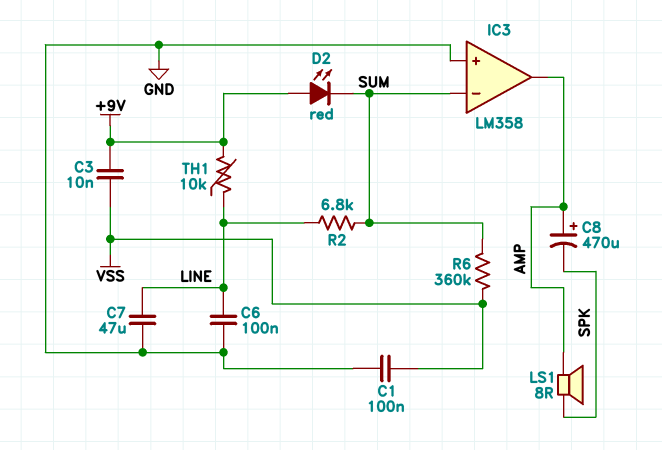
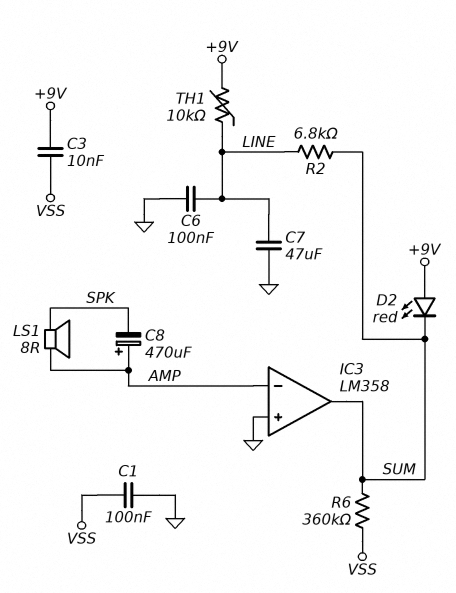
IC3 pin in-: SUM -> AMP
IC3 pin out: AMP -> SUM

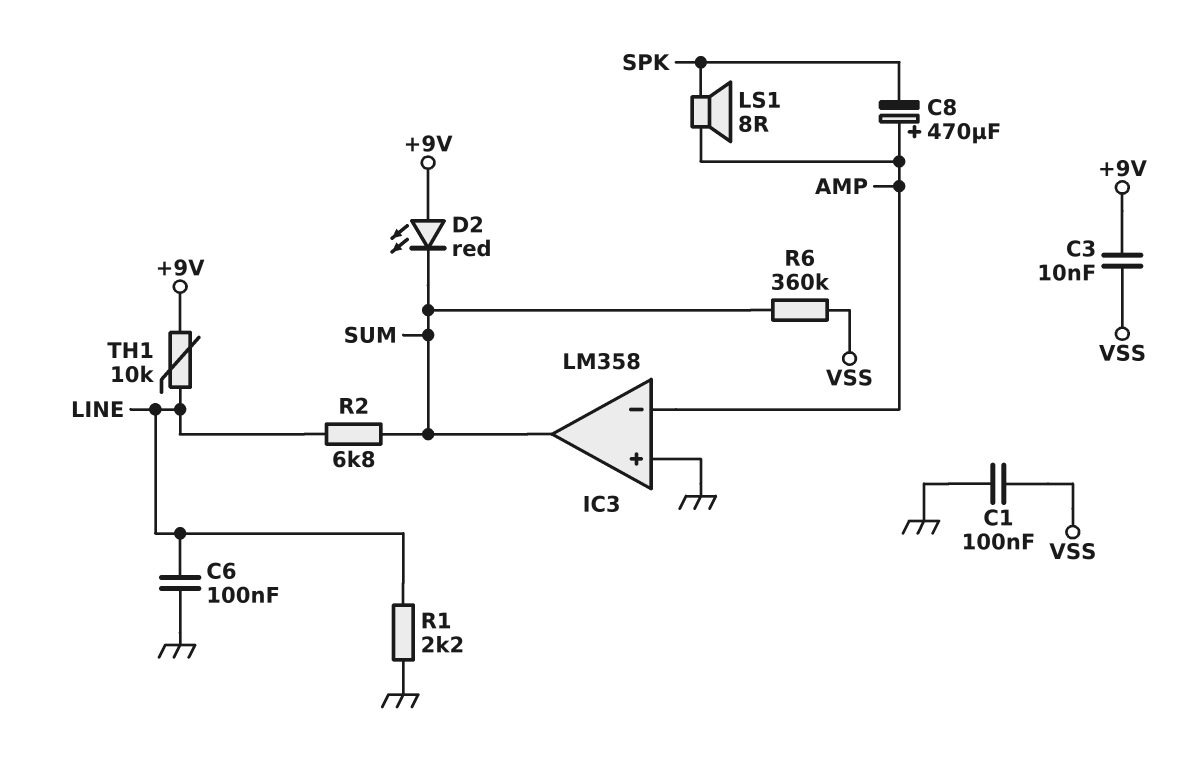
C7: 47uF (GND, LINE) -> none
R1: none -> 2.2k (GND, LINE)

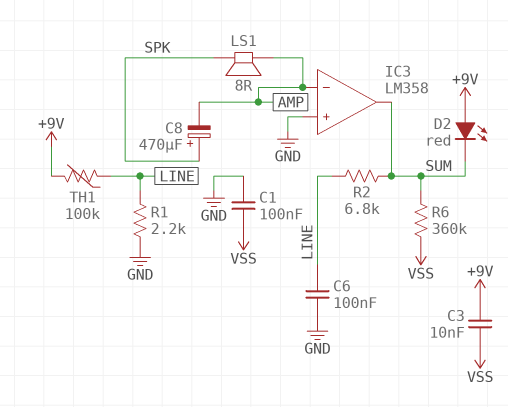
C8: 470uF (plus AMP, minus SPK) -> 470uF (plus SPK, minus AMP)
TH1: 10k (+9V, LINE) -> 100k (+9V, LINE)

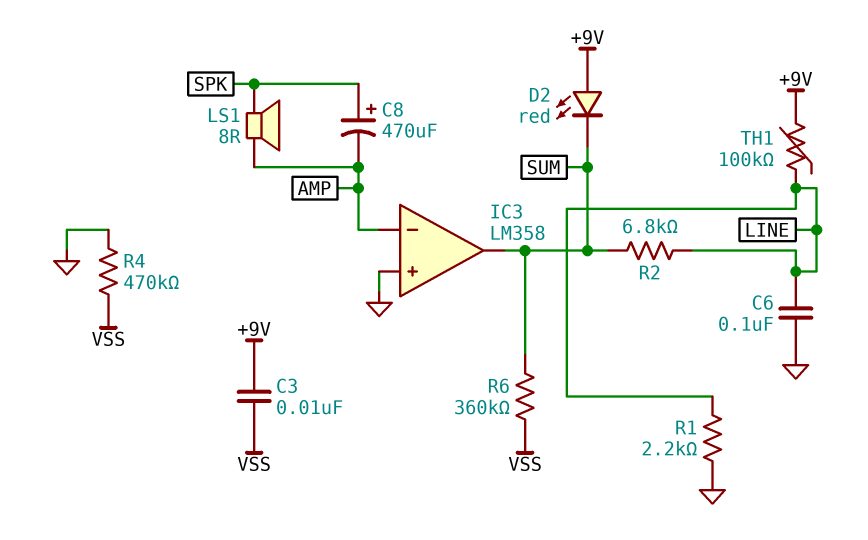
C1: 100nF (GND, VSS) -> none
R4: none -> 470k (GND, VSS)

